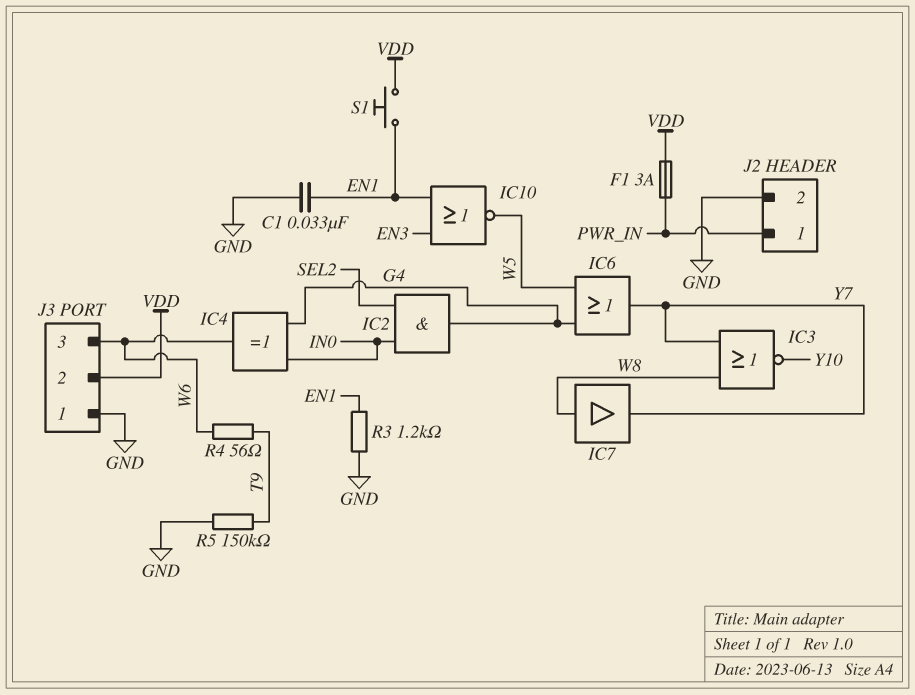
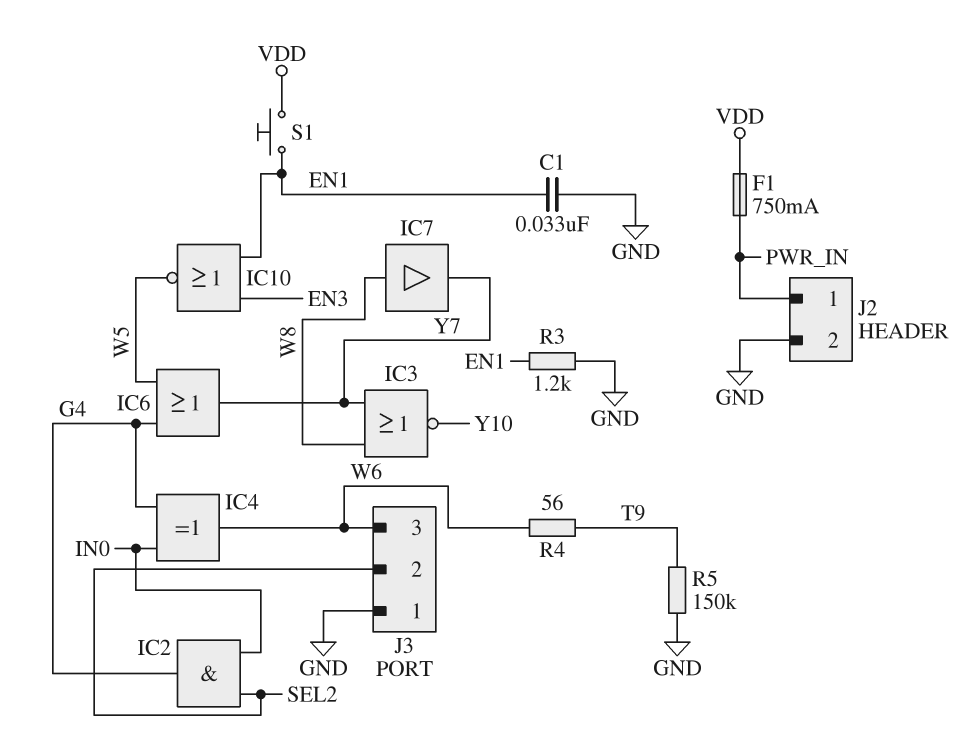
F1: 3A (PWR_IN, VDD) -> 750mA (PWR_IN, VDD)
J3 pin 2: VDD -> SEL2

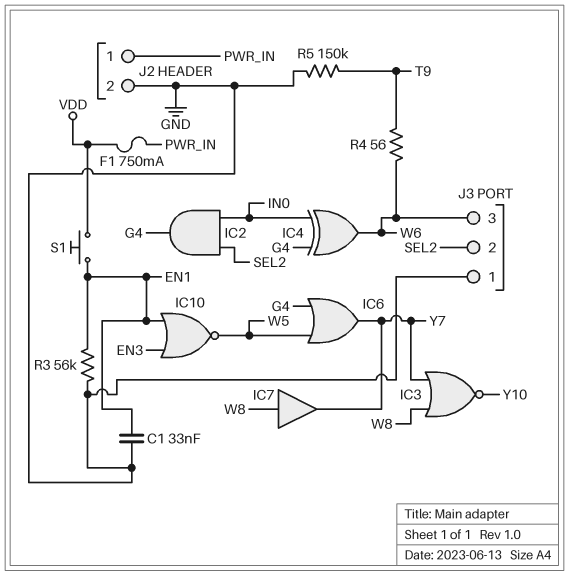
R3: 1.2k (EN1, GND) -> 56k (EN1, GND)

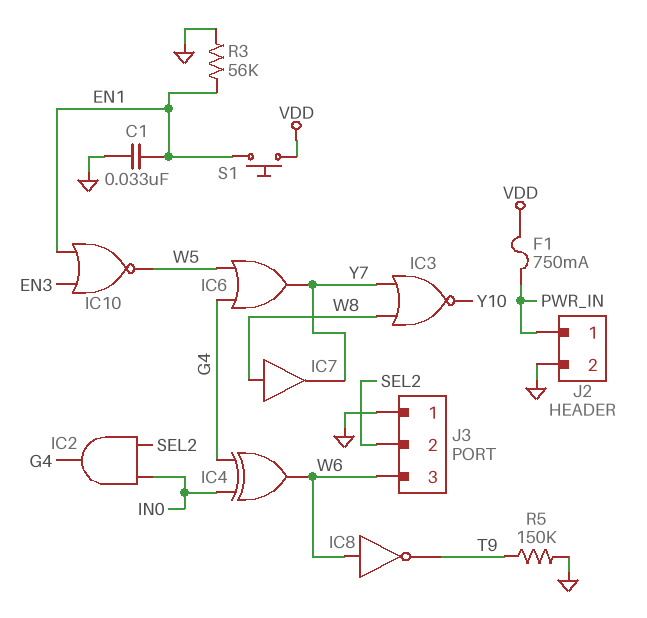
IC8: none -> NOT (in W6, out T9)
R4: 56 (T9, W6) -> none

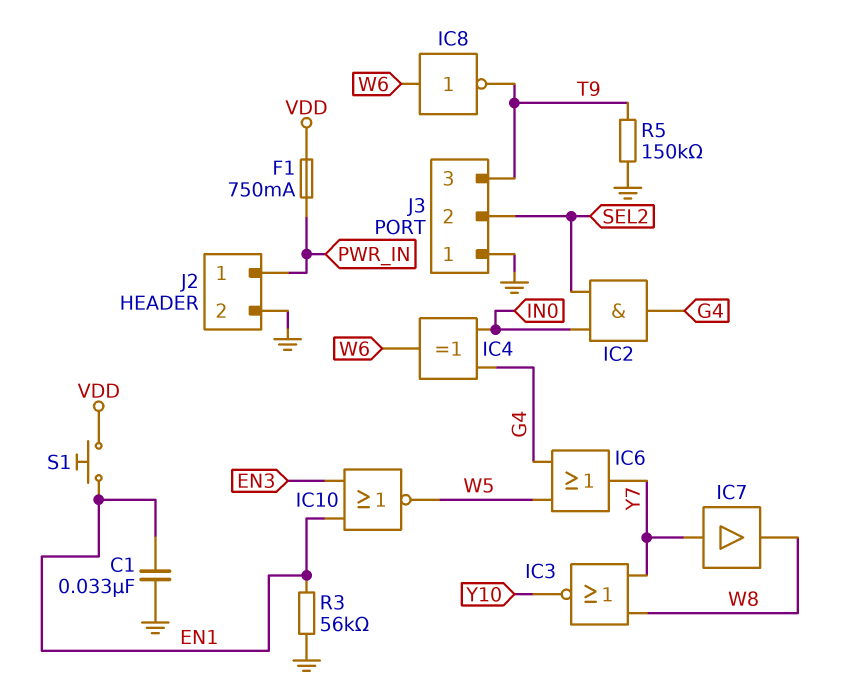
IC7: buffer (in W8, out Y7) -> buffer (in Y7, out W8)
J3 pin 3: W6 -> T9

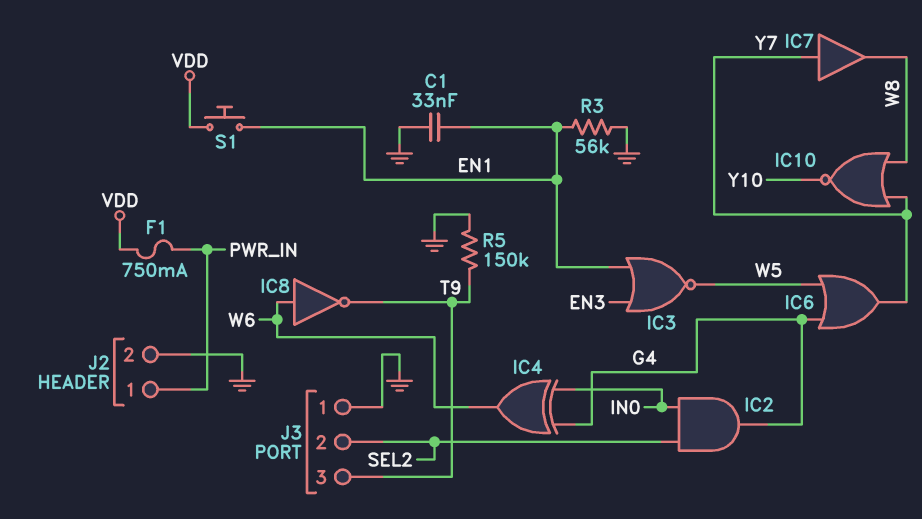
IC3: NOR (in W8, in Y7, out Y10) -> NOR (in EN1, in EN3, out W5)
IC10: NOR (in EN1, in EN3, out W5) -> NOR (in W8, in Y7, out Y10)

